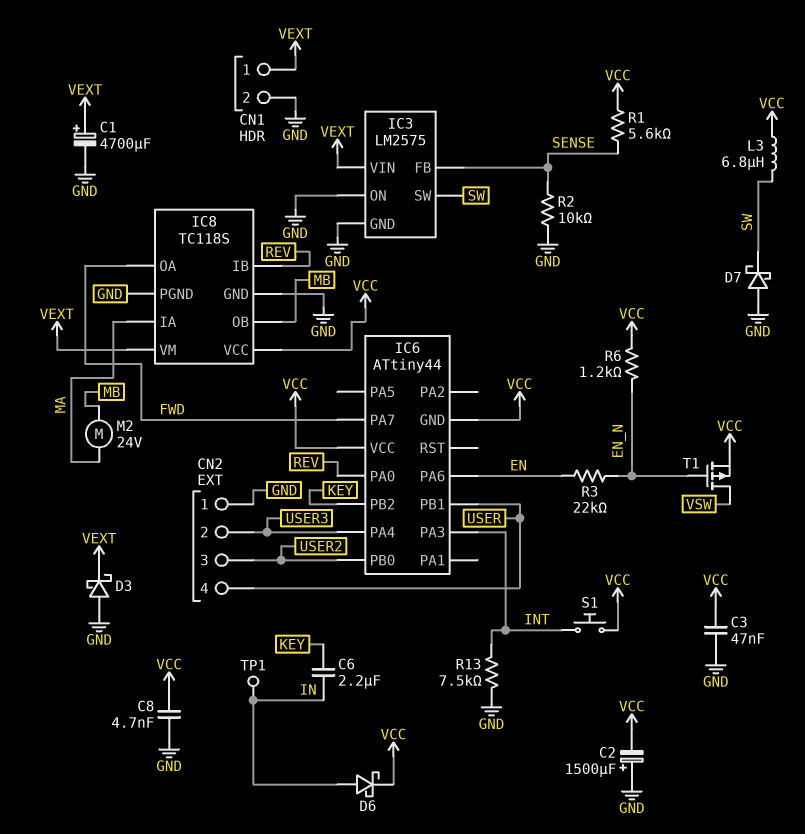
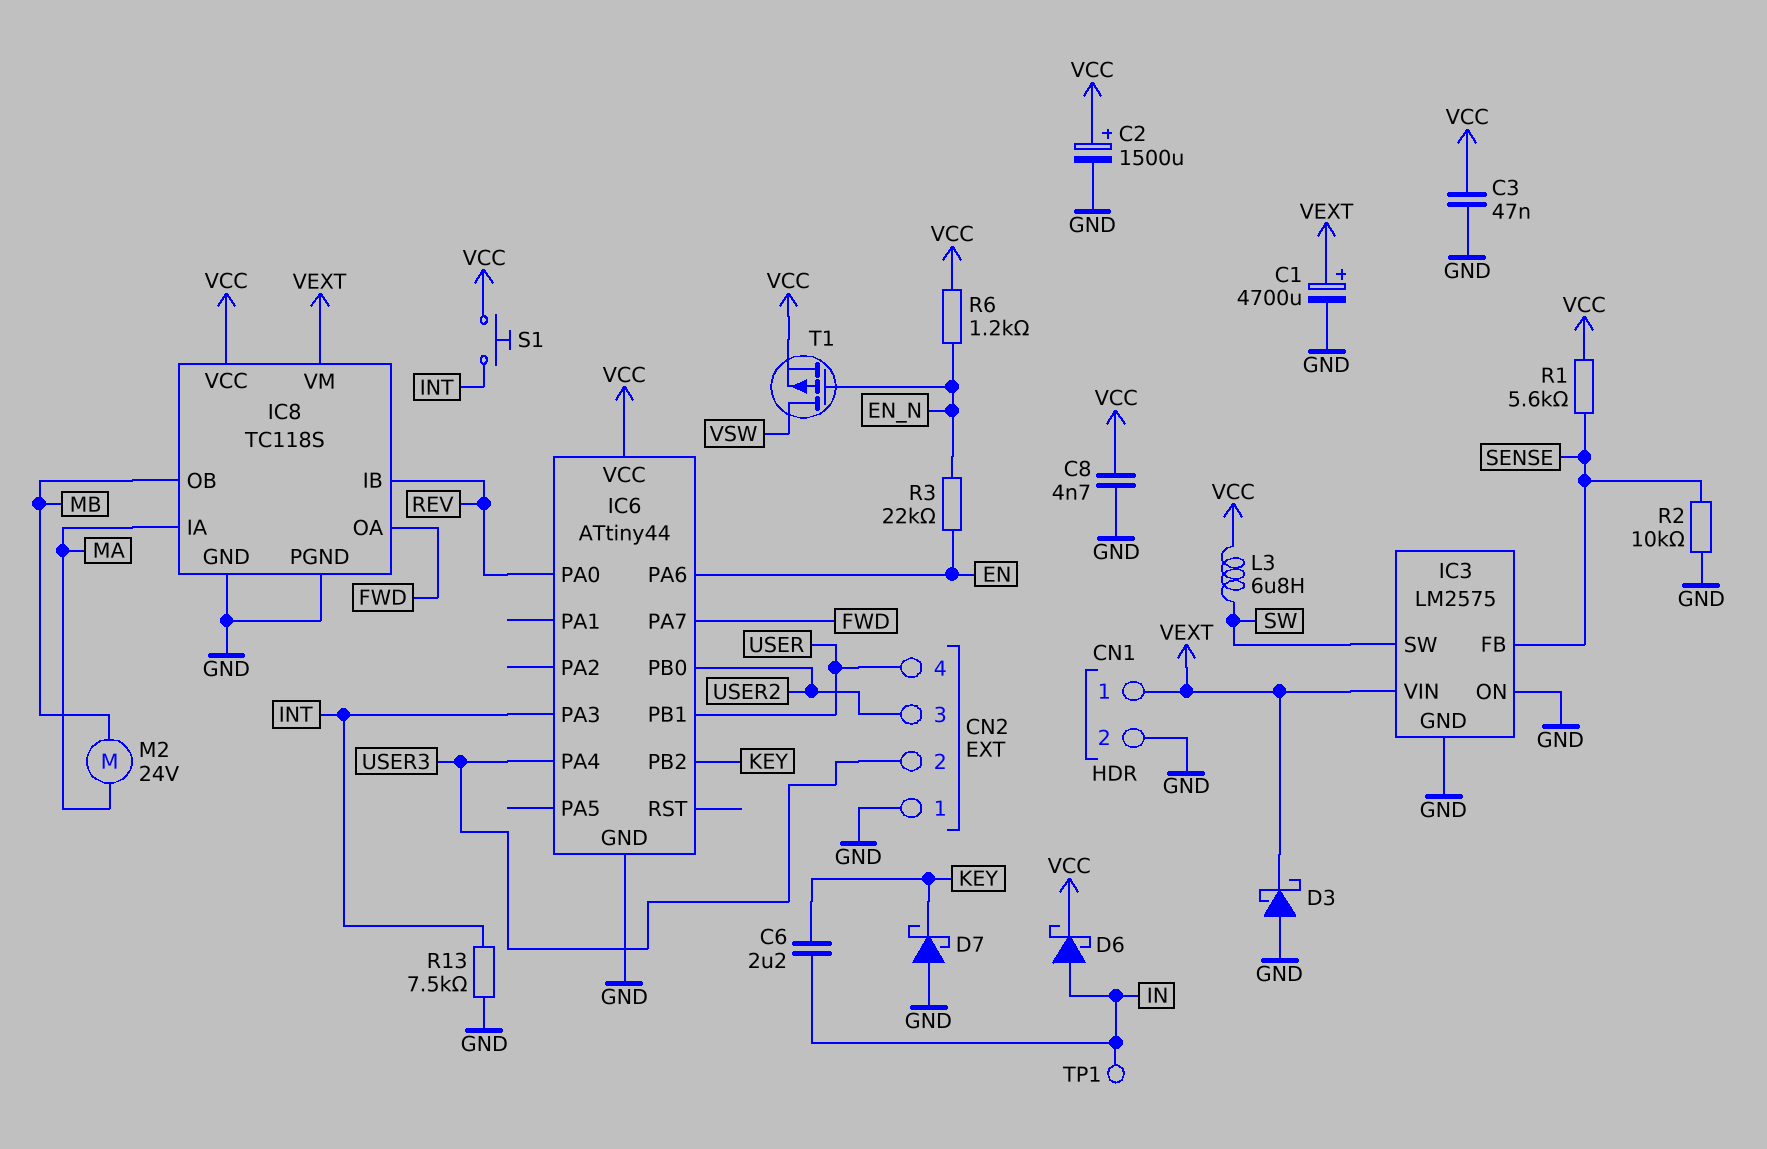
C2: 1500uF (plus GND, minus VCC) -> 1500uF (plus VCC, minus GND)
D7: schottky (A GND, K SW) -> schottky (A GND, K KEY)
IC6 pin GND: VCC -> GND

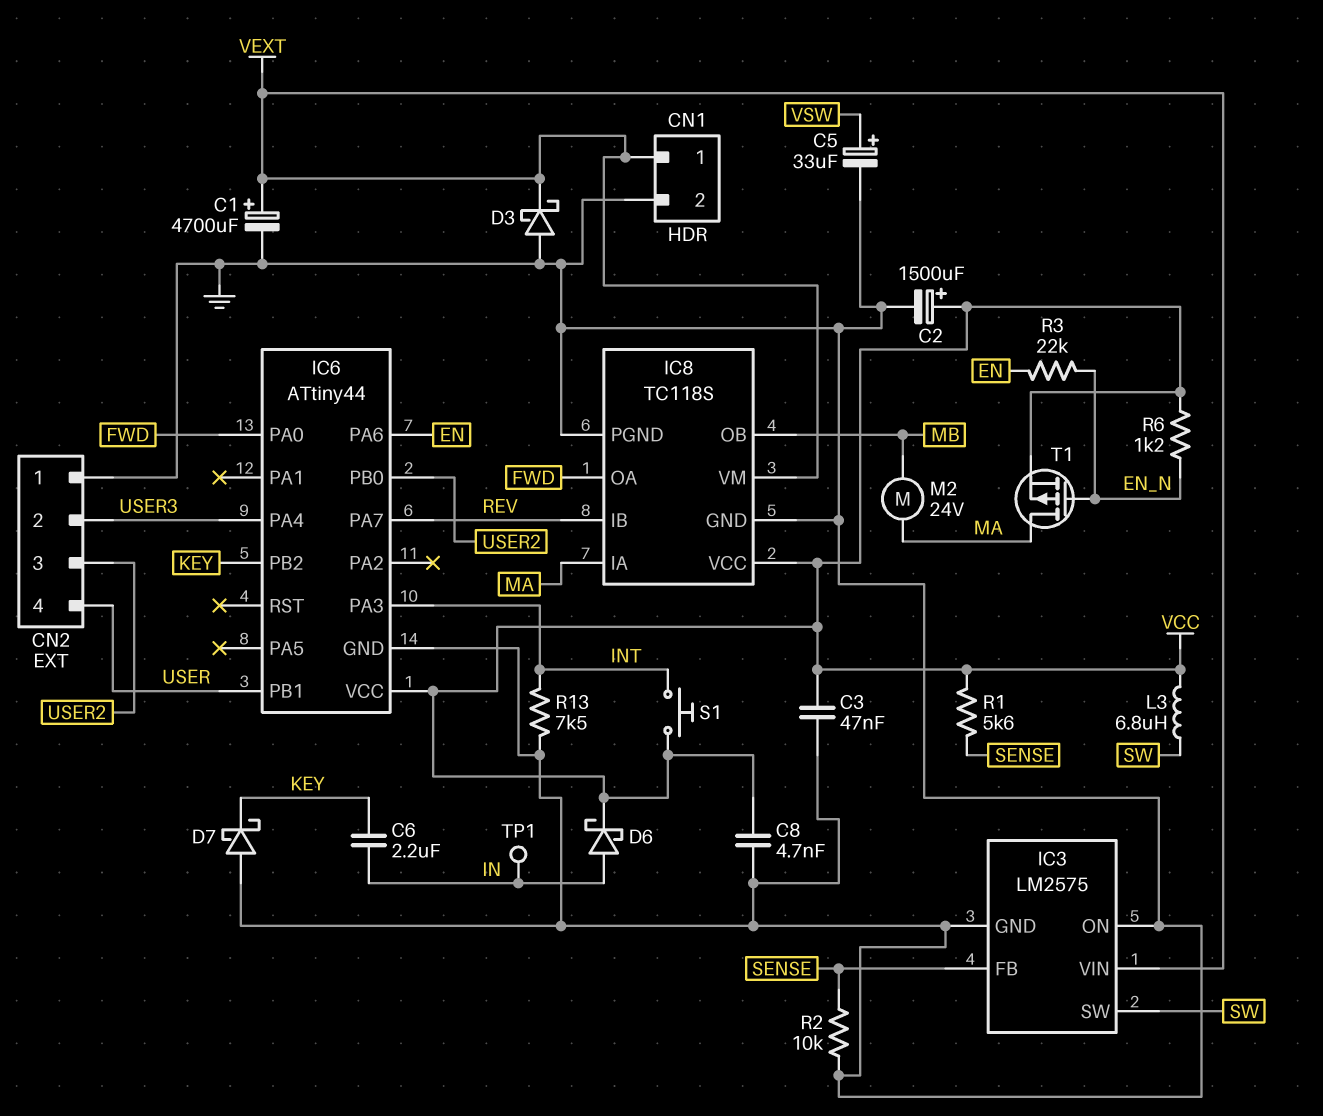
C5: none -> 33uF (plus VSW, minus GND)
IC6 pin PA0: REV -> FWD
IC6 pin PA7: FWD -> REV
T1: PMOS (G EN_N, D VSW, S VCC) -> PMOS (G EN_N, D MA, S VCC)

